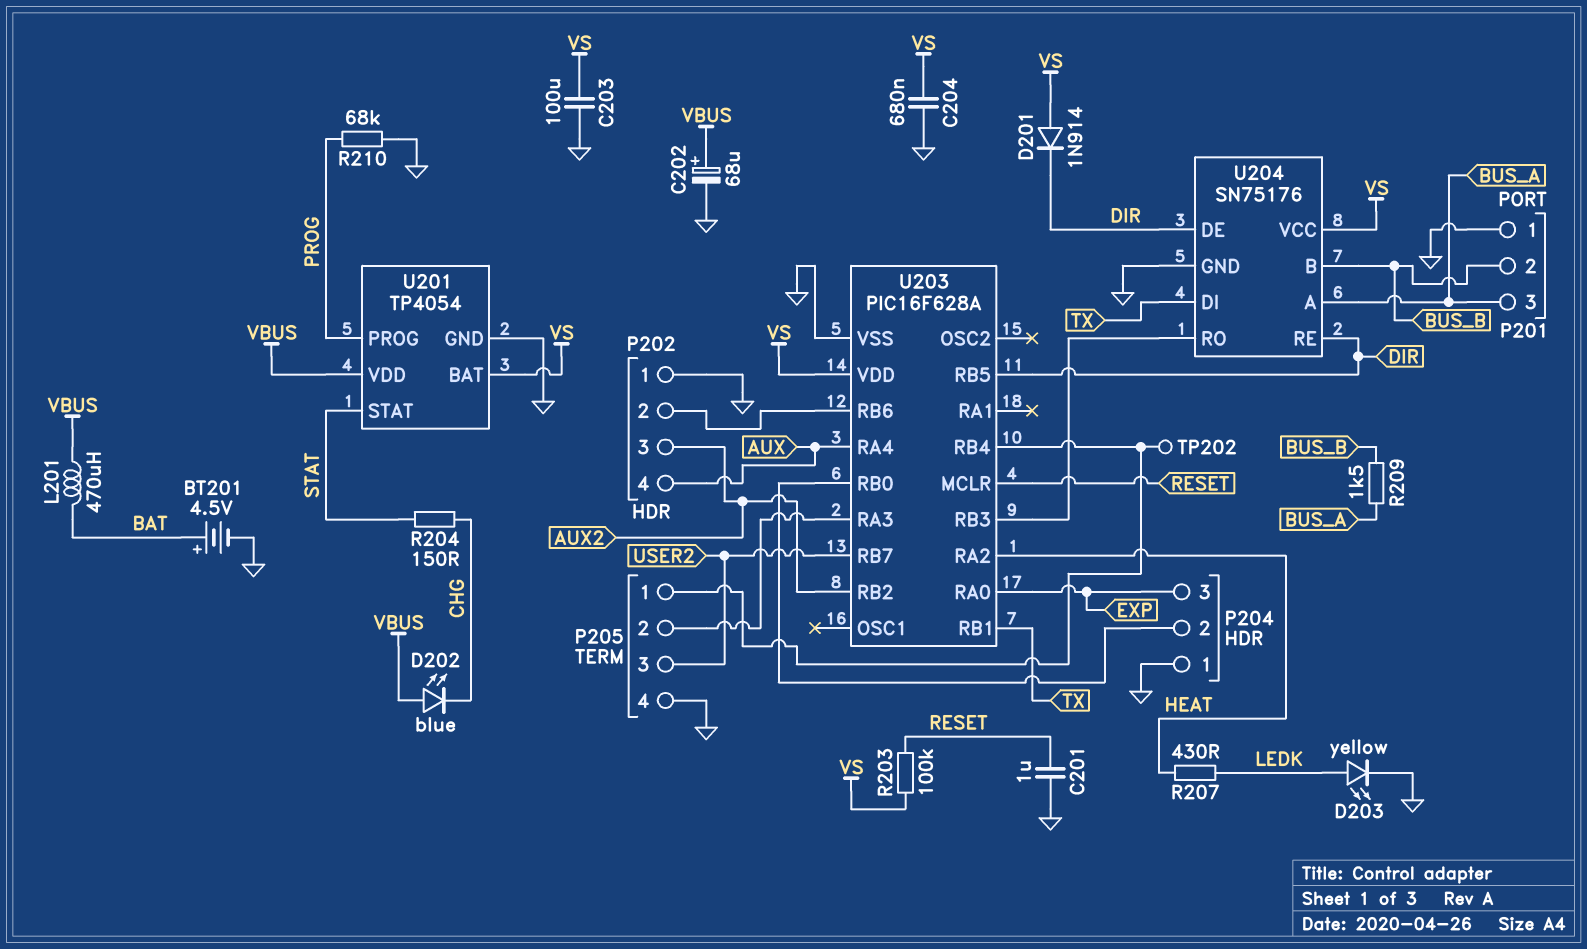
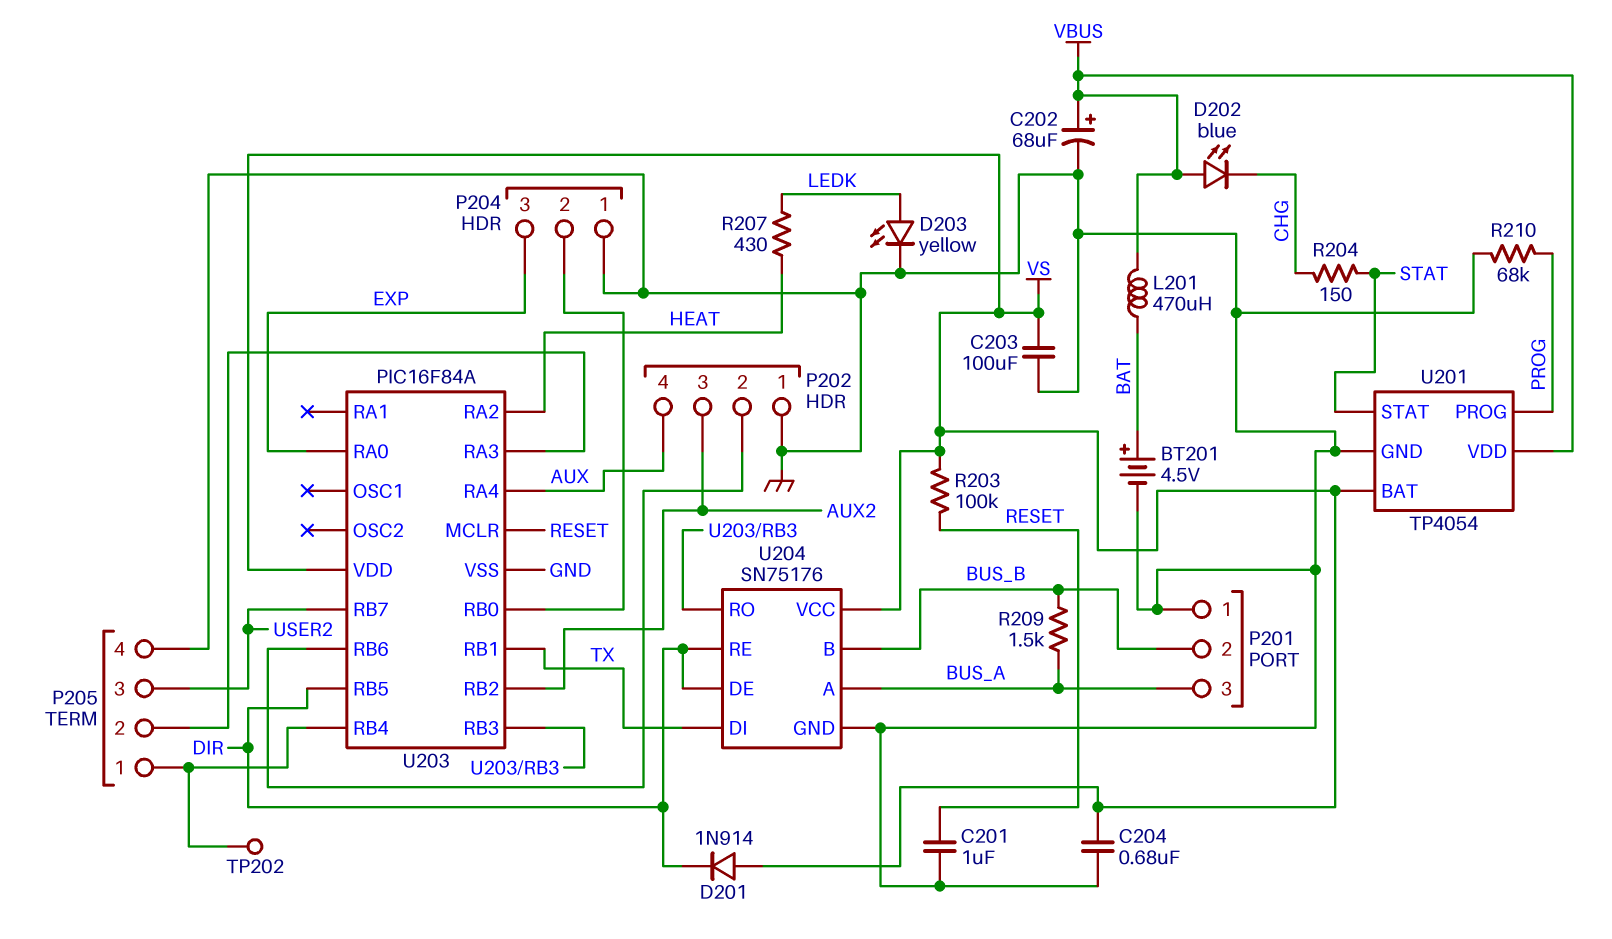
U203: PIC16F628A -> PIC16F84A

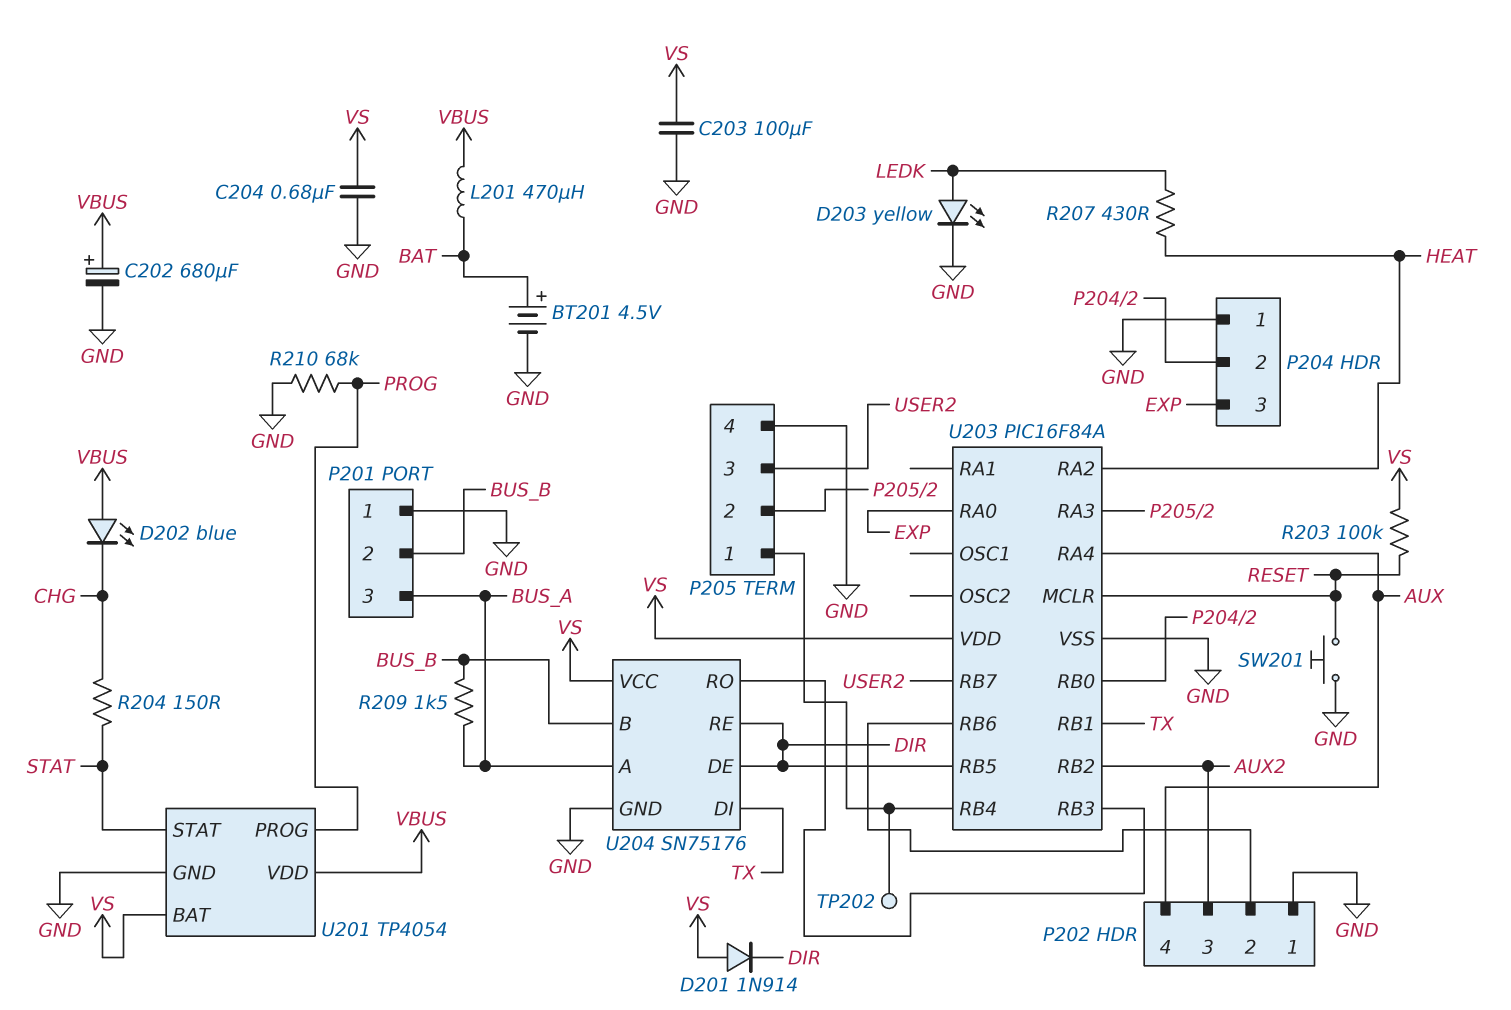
C201: 1uF (GND, RESET) -> none
C202: 68uF (plus VBUS, minus GND) -> 680uF (plus VBUS, minus GND)
SW201: none -> button (GND, RESET)

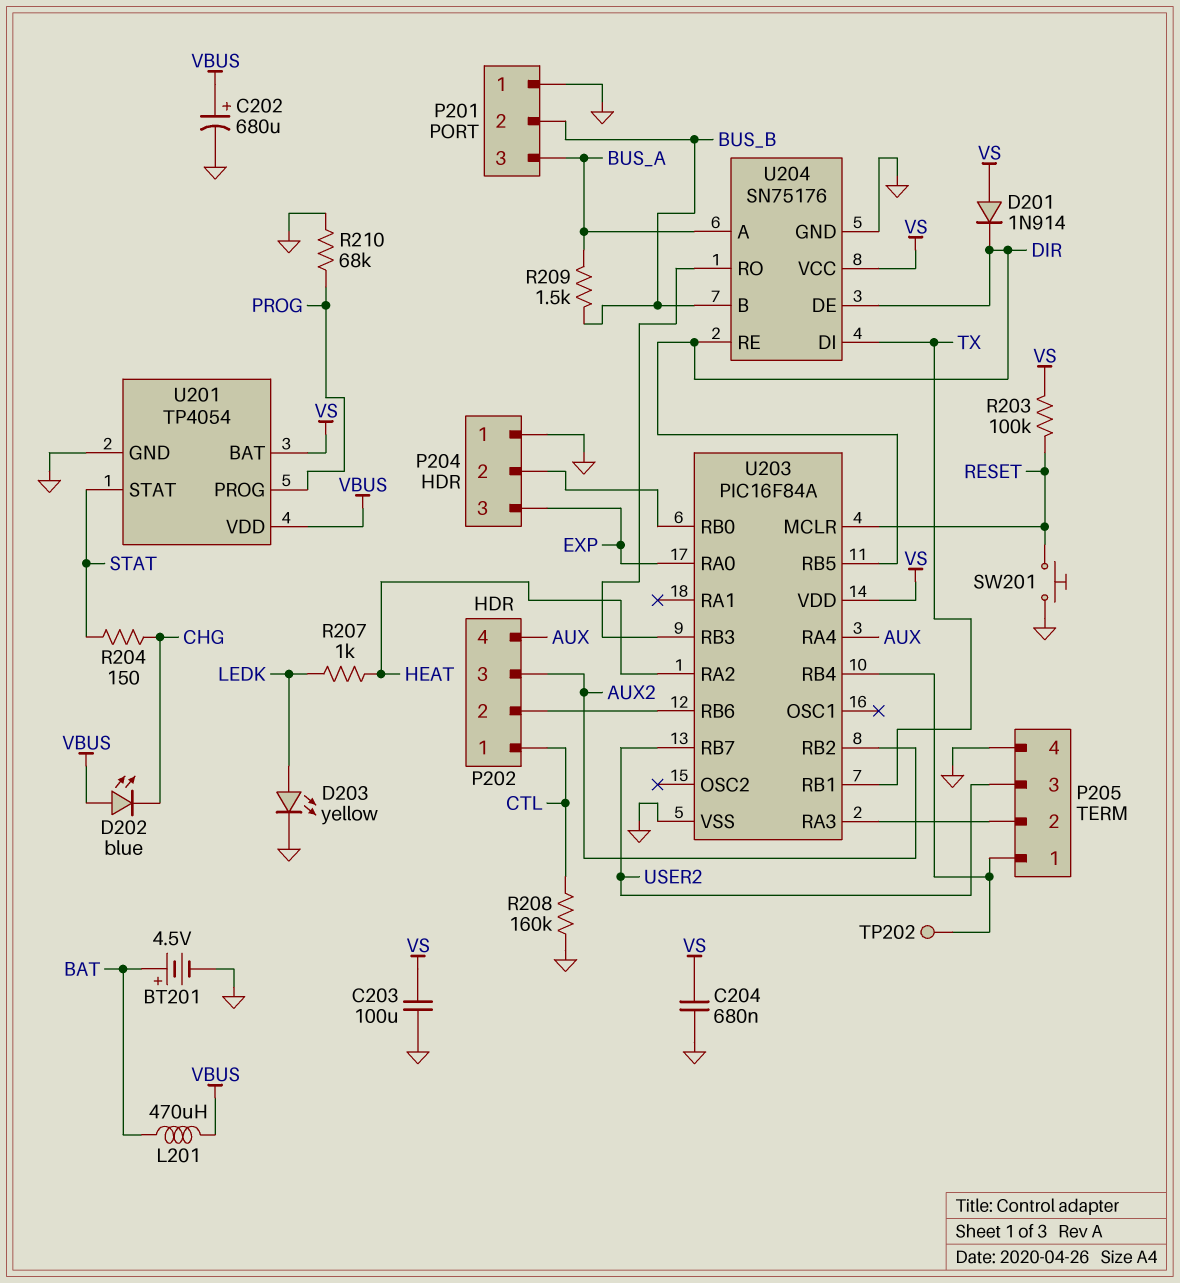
P202 pin 1: GND -> CTL
R207: 430 (HEAT, LEDK) -> 1k (HEAT, LEDK)
R208: none -> 160k (CTL, GND)

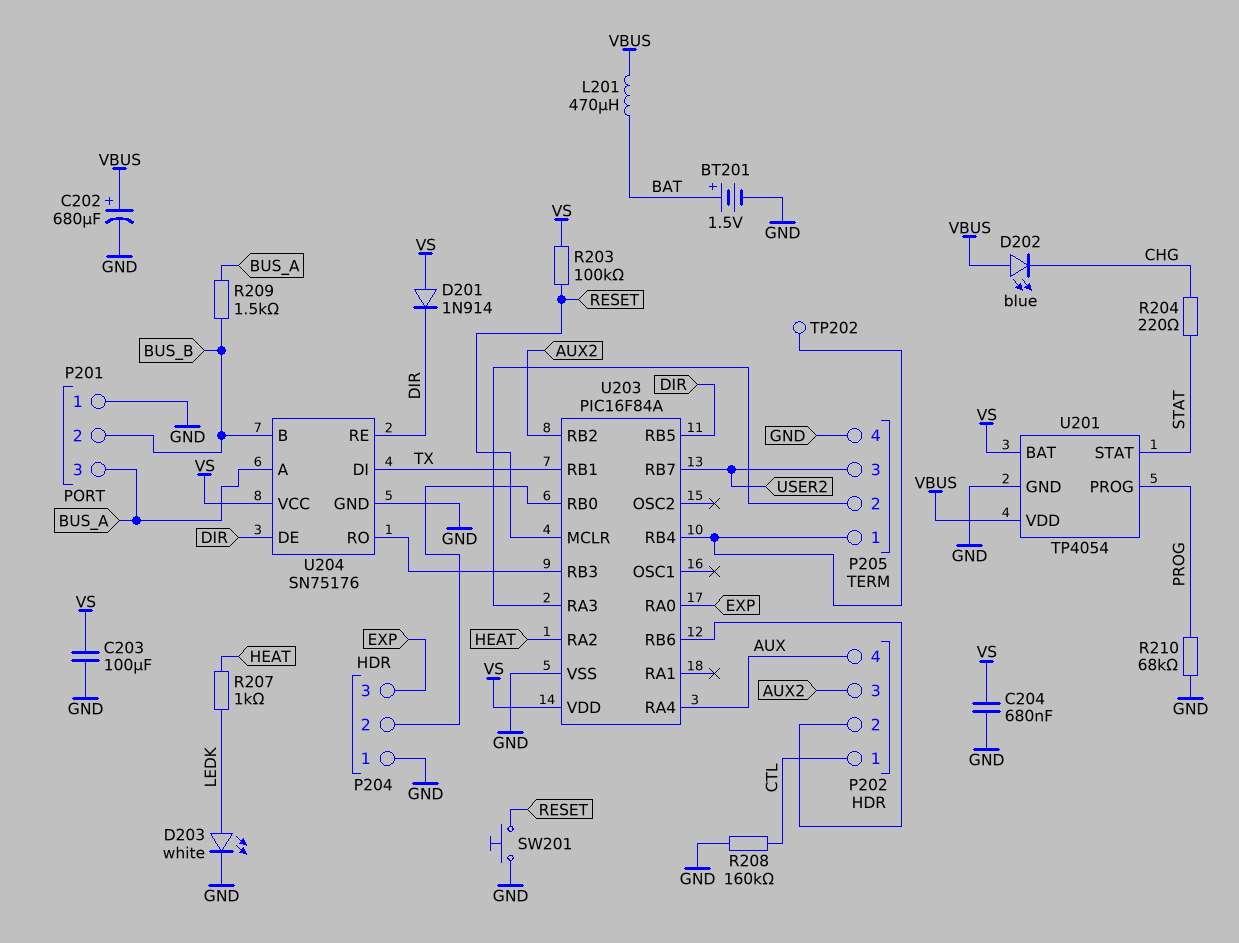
BT201: 4.5V (plus BAT, minus GND) -> 1.5V (plus BAT, minus GND)
D203: LED yellow (A LEDK, K GND) -> LED white (A LEDK, K GND)
R204: 150 (CHG, STAT) -> 220 (CHG, STAT)

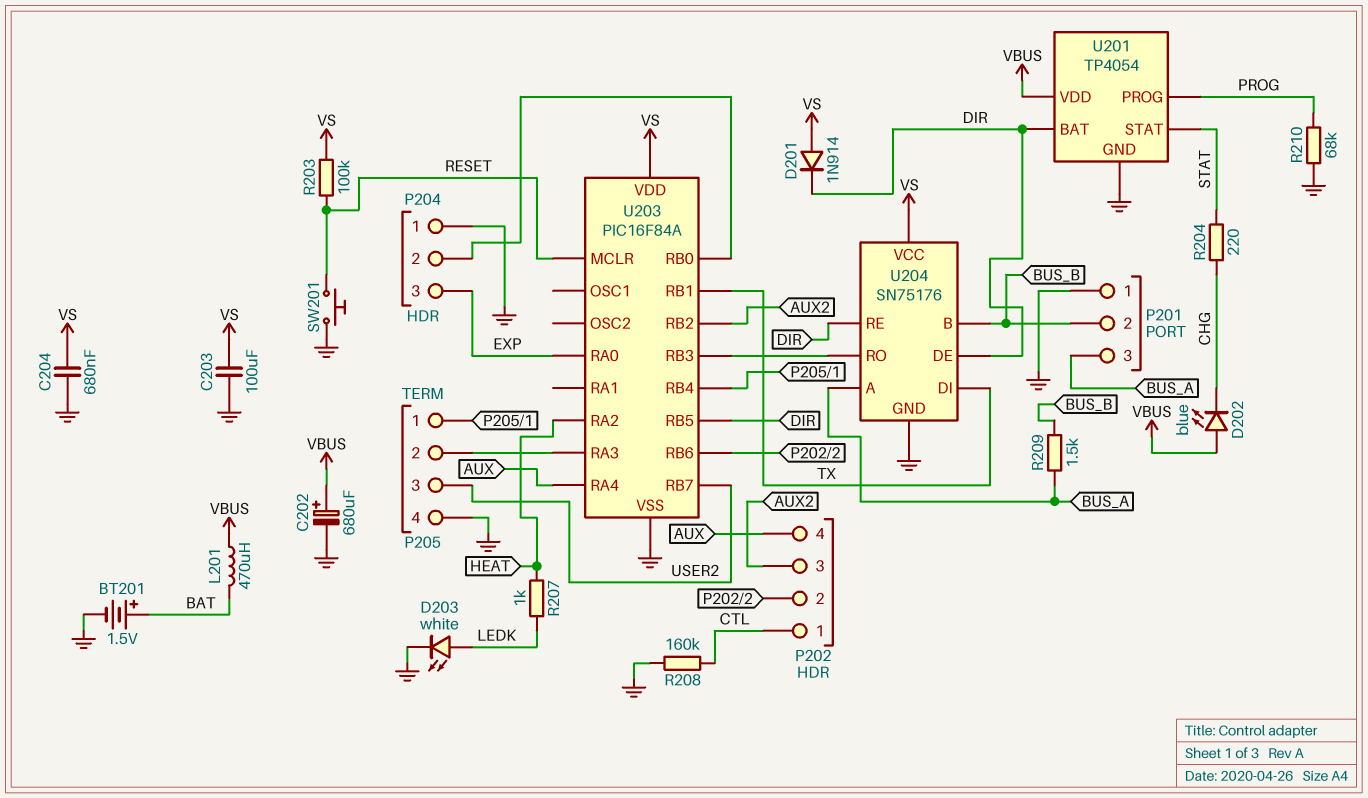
TP202: test point (P205/1) -> none
U201 pin BAT: VS -> DIR

